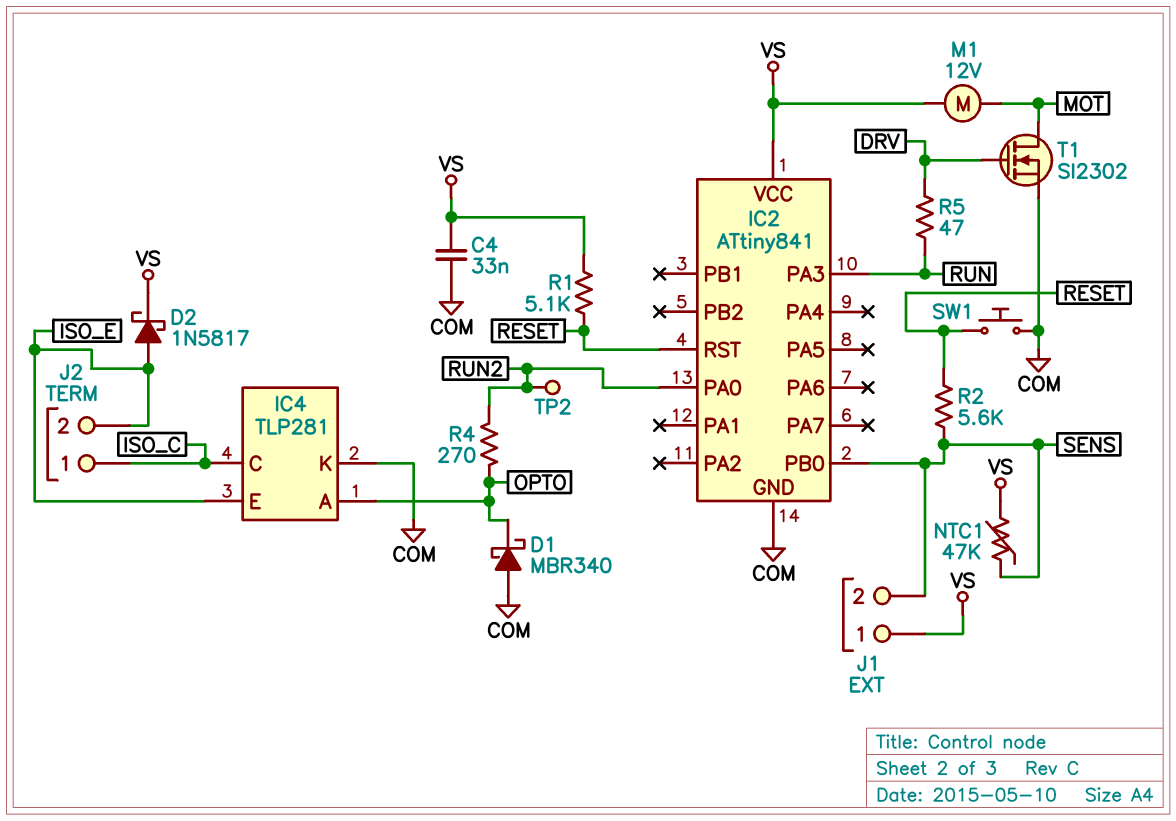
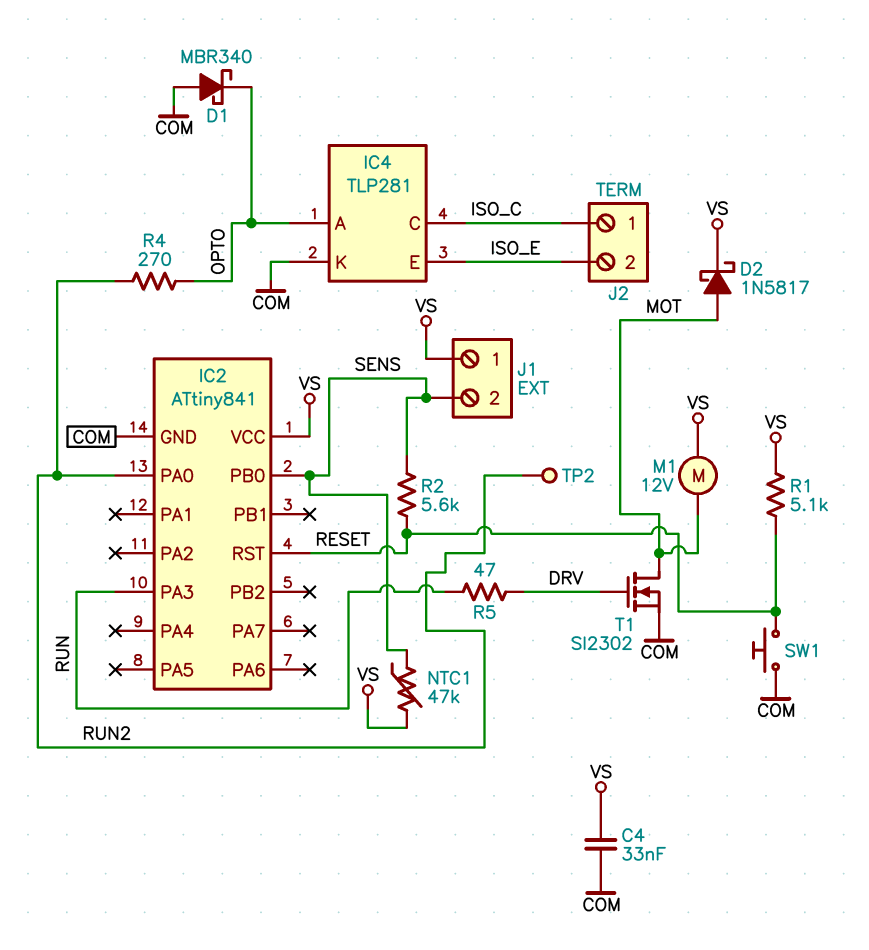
D2: schottky 1N5817 (A ISO_E, K VS) -> schottky 1N5817 (A MOT, K VS)

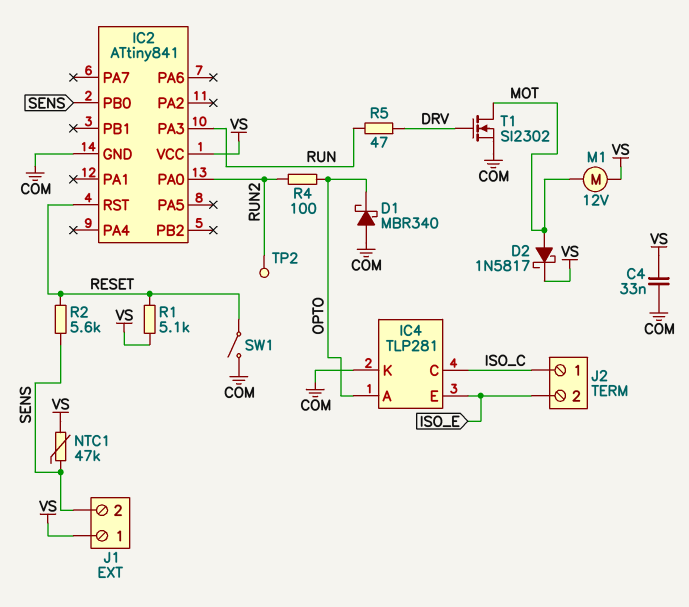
R4: 270 (OPTO, RUN2) -> 100 (OPTO, RUN2)
SW1: button (COM, RESET) -> switch (COM, RESET)

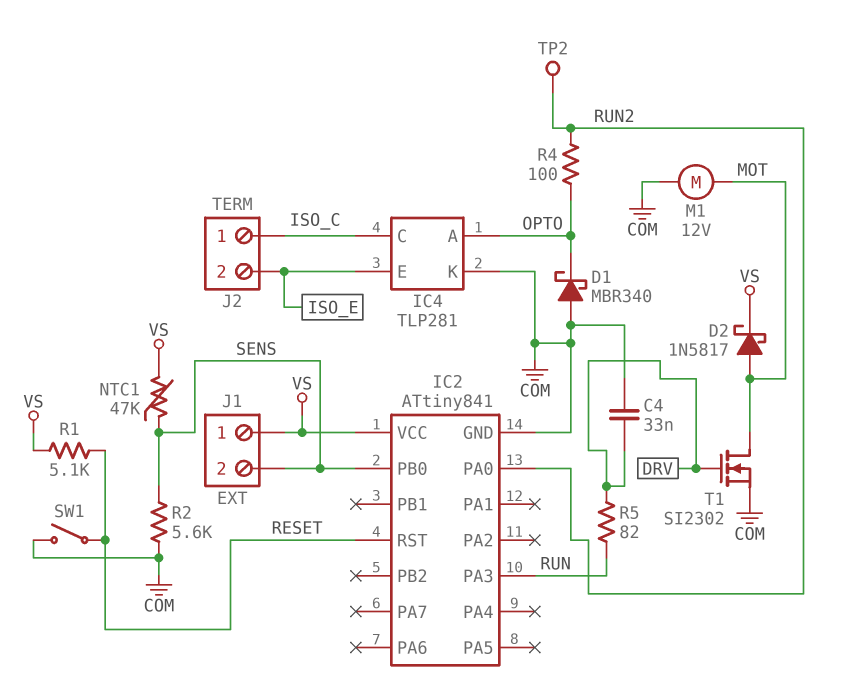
C4: 33nF (COM, VS) -> 33nF (COM, DRV)
M1: motor 12V (MOT, VS) -> motor 12V (COM, MOT)
R2: 5.6k (RESET, SENS) -> 5.6k (COM, SENS)
R5: 47 (DRV, RUN) -> 82 (DRV, RUN)

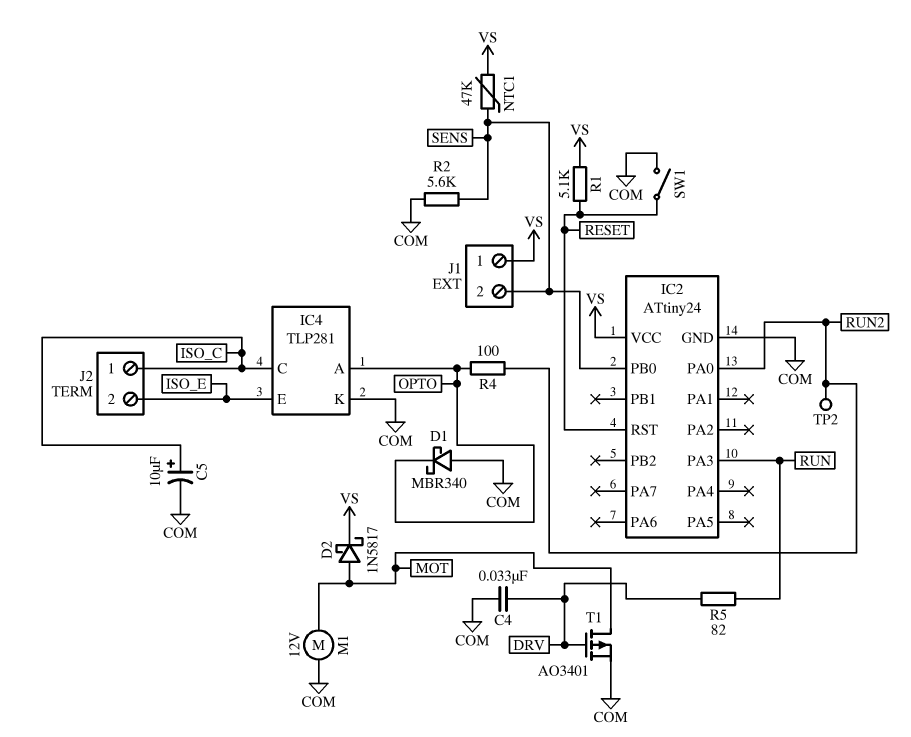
C5: none -> 10uF (plus ISO_C, minus COM)
IC2: ATtiny841 -> ATtiny24
T1: NMOS SI2302 (G DRV, D MOT, S COM) -> PMOS AO3401 (G DRV, D MOT, S COM)

